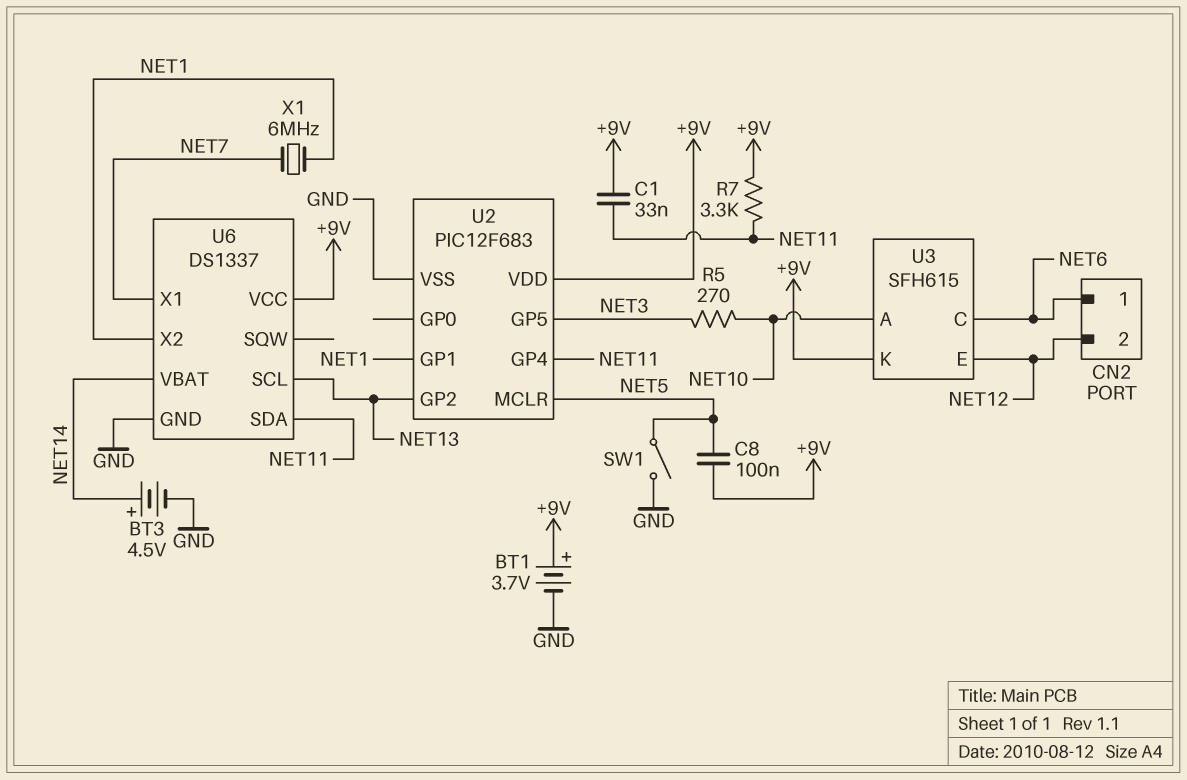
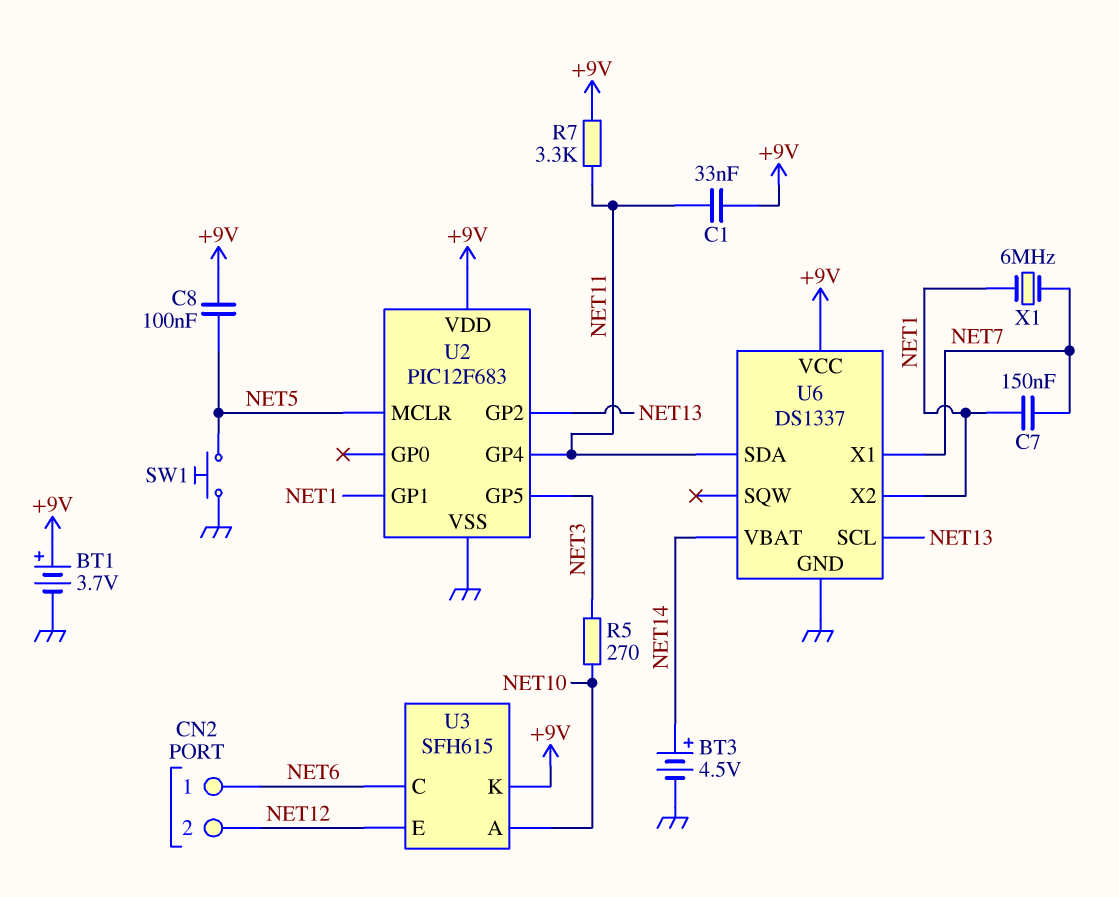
C7: none -> 150nF (NET1, NET7)
SW1: switch (GND, NET5) -> button (GND, NET5)

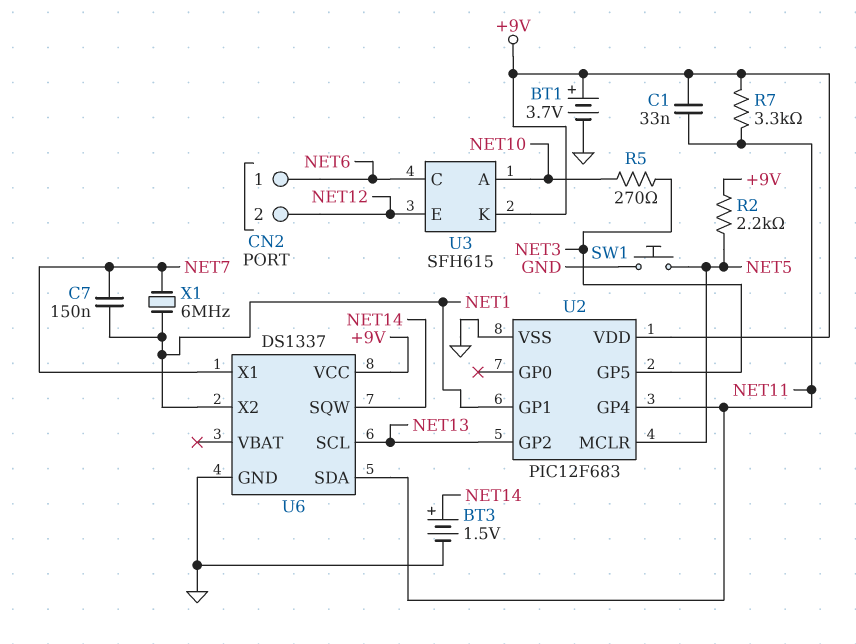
BT3: 4.5V (plus NET14, minus GND) -> 1.5V (plus NET14, minus GND)
C8: 100nF (+9V, NET5) -> none
R2: none -> 2.2k (+9V, NET5)
U6 pin SQW: none -> NET14
U6 pin VBAT: NET14 -> none

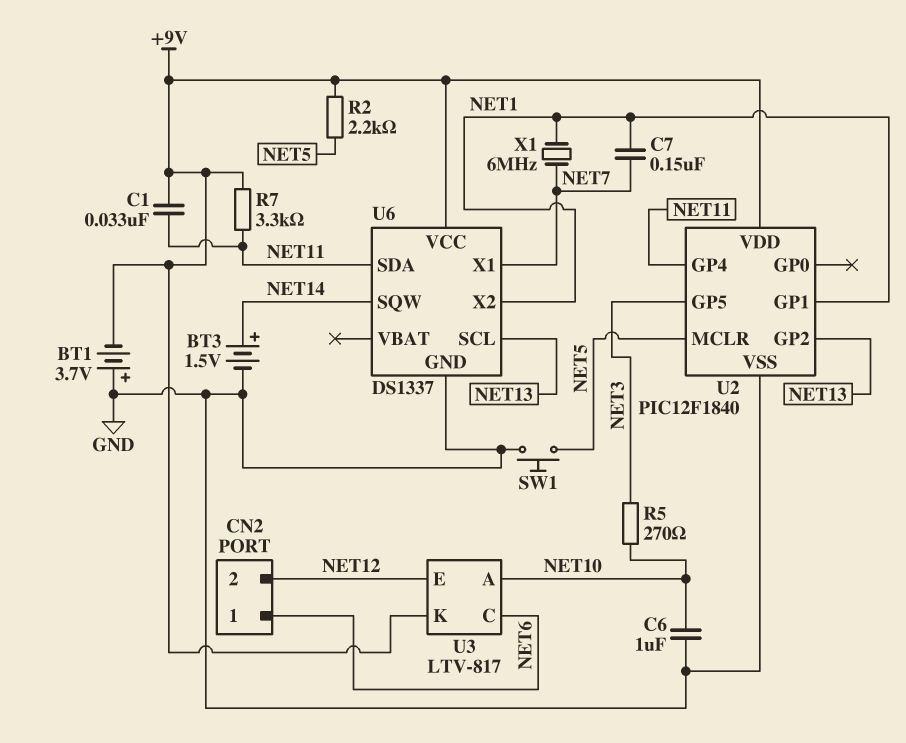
BT1: 3.7V (plus +9V, minus GND) -> 3.7V (plus GND, minus +9V)
C6: none -> 1uF (GND, NET10)
U2: PIC12F683 -> PIC12F1840
U3: SFH615 -> LTV-817

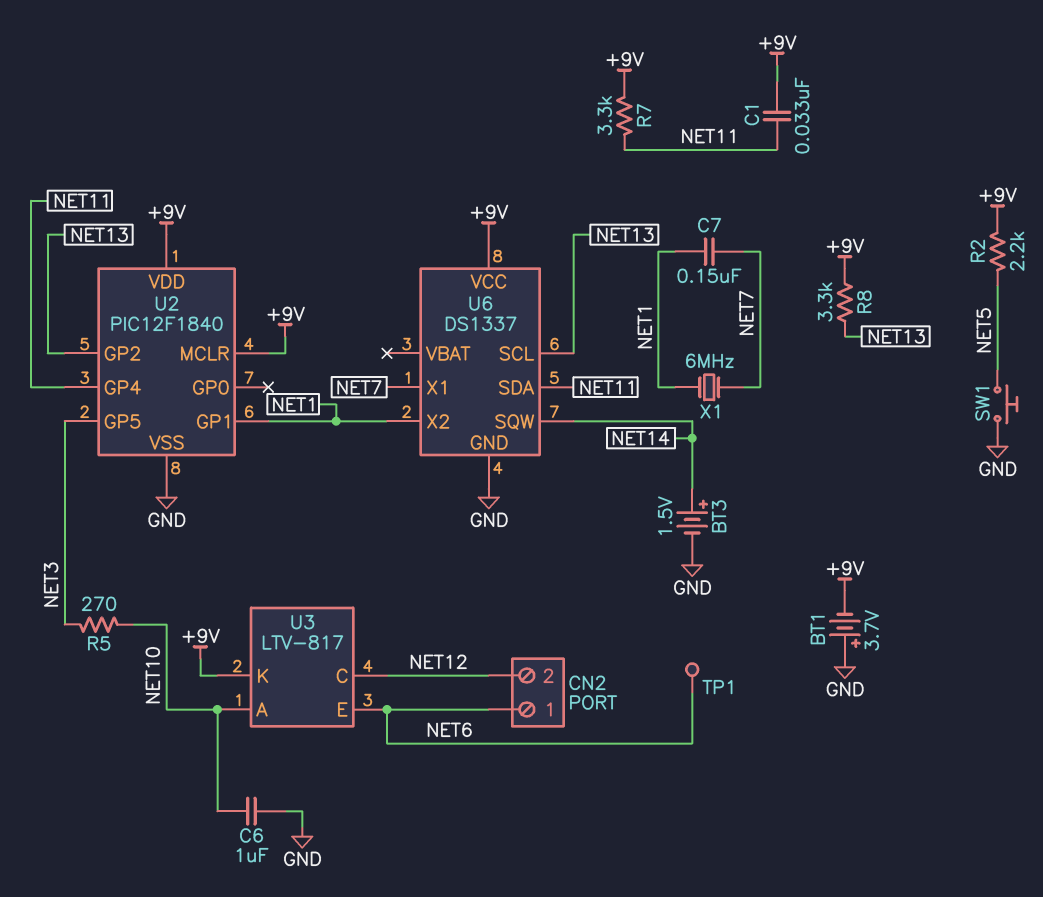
R8: none -> 3.3k (+9V, NET13)
TP1: none -> test point (NET6)
U2 pin MCLR: NET5 -> +9V
U3 pin C: NET6 -> NET12
U3 pin E: NET12 -> NET6

